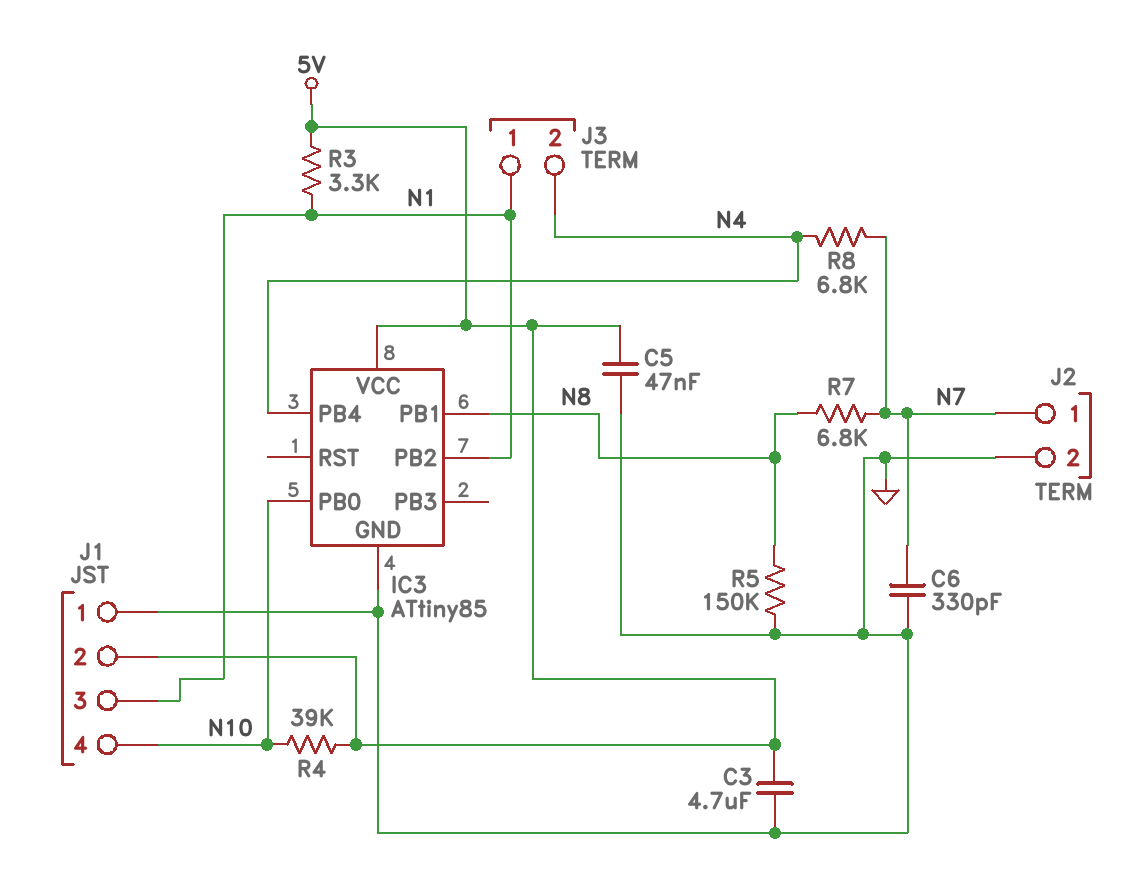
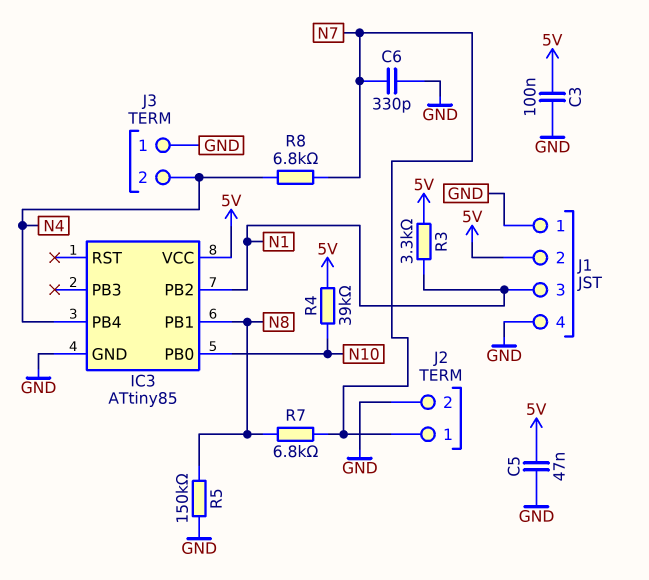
C3: 4.7uF (5V, GND) -> 100nF (5V, GND)
J1 pin 4: N10 -> GND
J3 pin 1: N1 -> GND

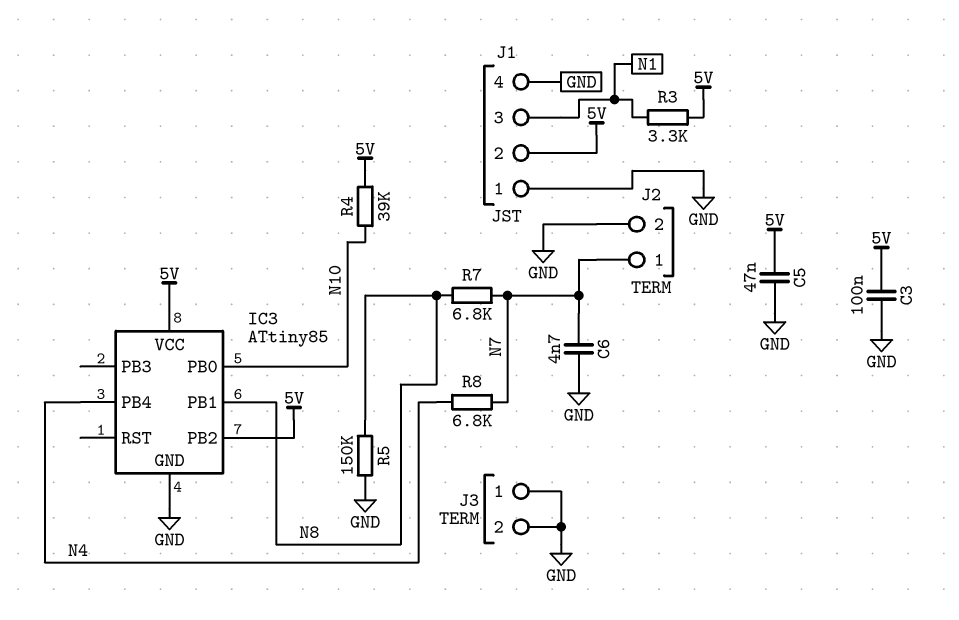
C6: 330pF (GND, N7) -> 4.7nF (GND, N7)
IC3 pin PB2: N1 -> 5V
J3 pin 2: N4 -> GND

